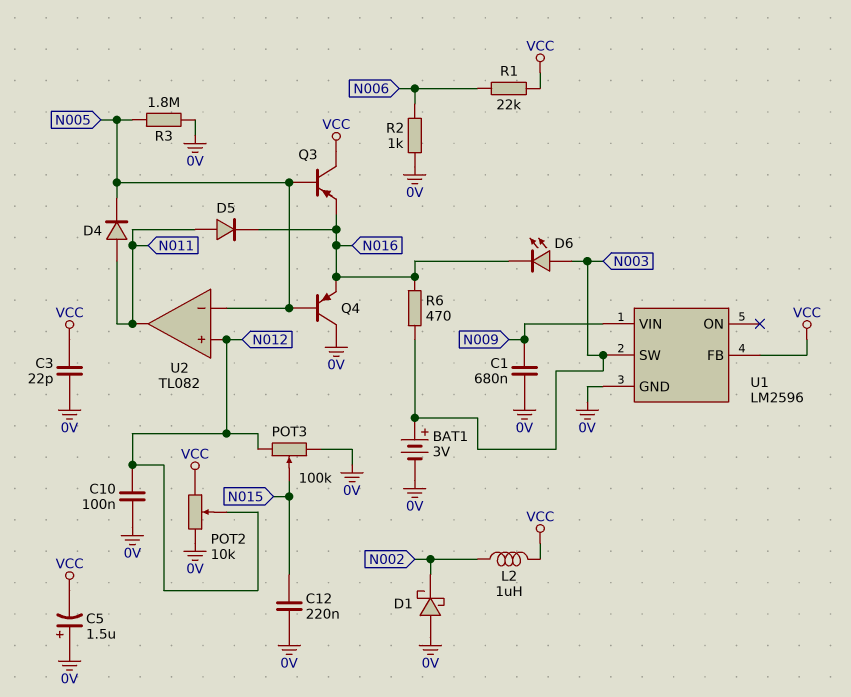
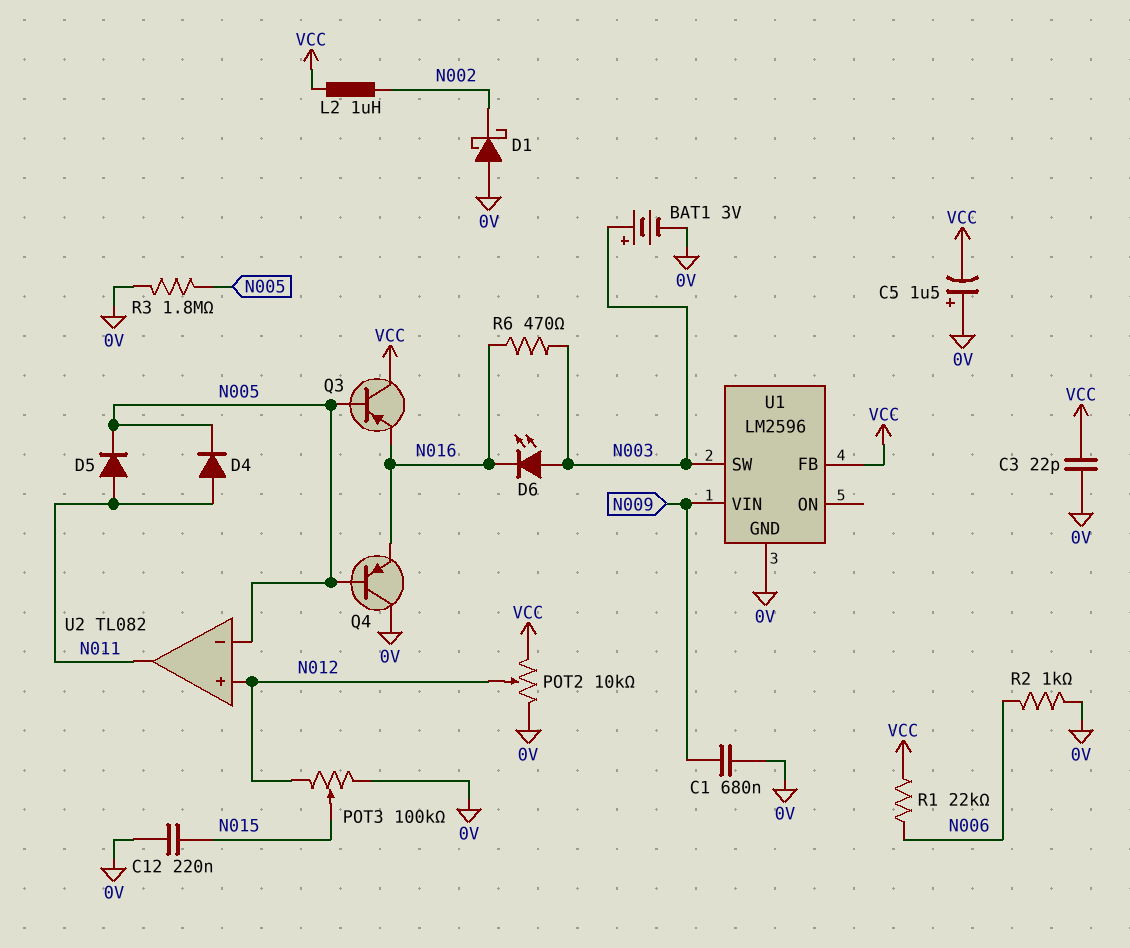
C10: 100nF (0V, N012) -> none
D5: diode (A N011, K N016) -> diode (A N011, K N005)

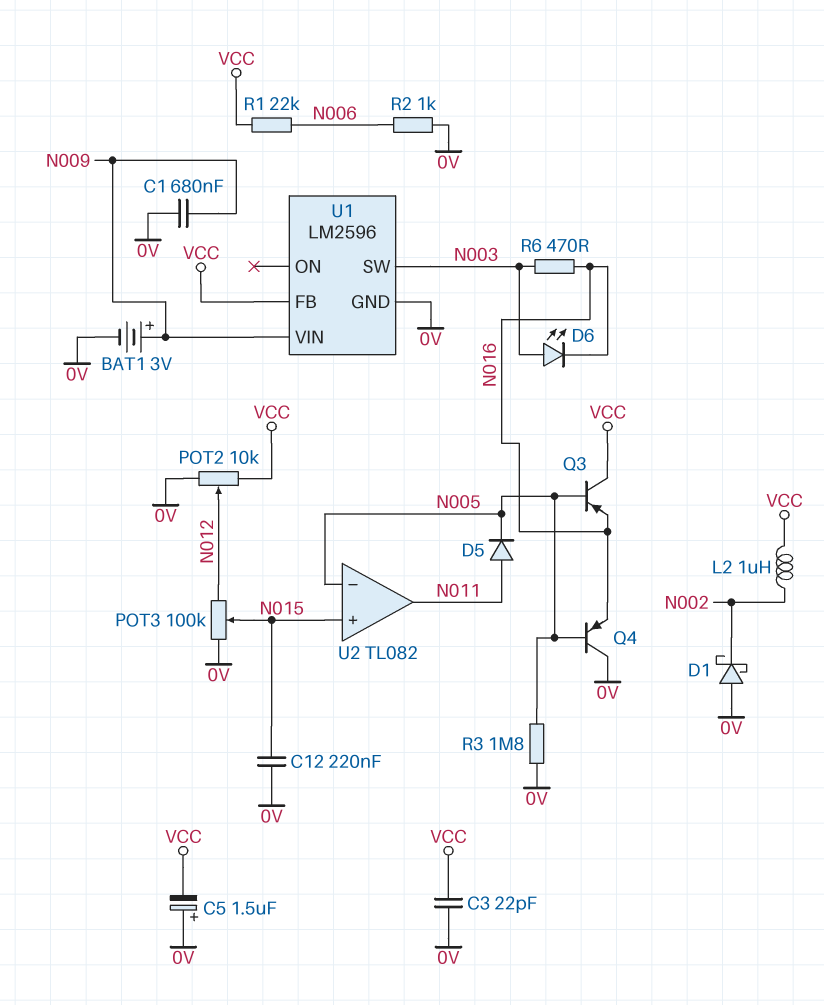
BAT1: 3V (plus N003, minus 0V) -> 3V (plus N009, minus 0V)
D4: diode (A N011, K N005) -> none
U2 pin in+: N012 -> N015

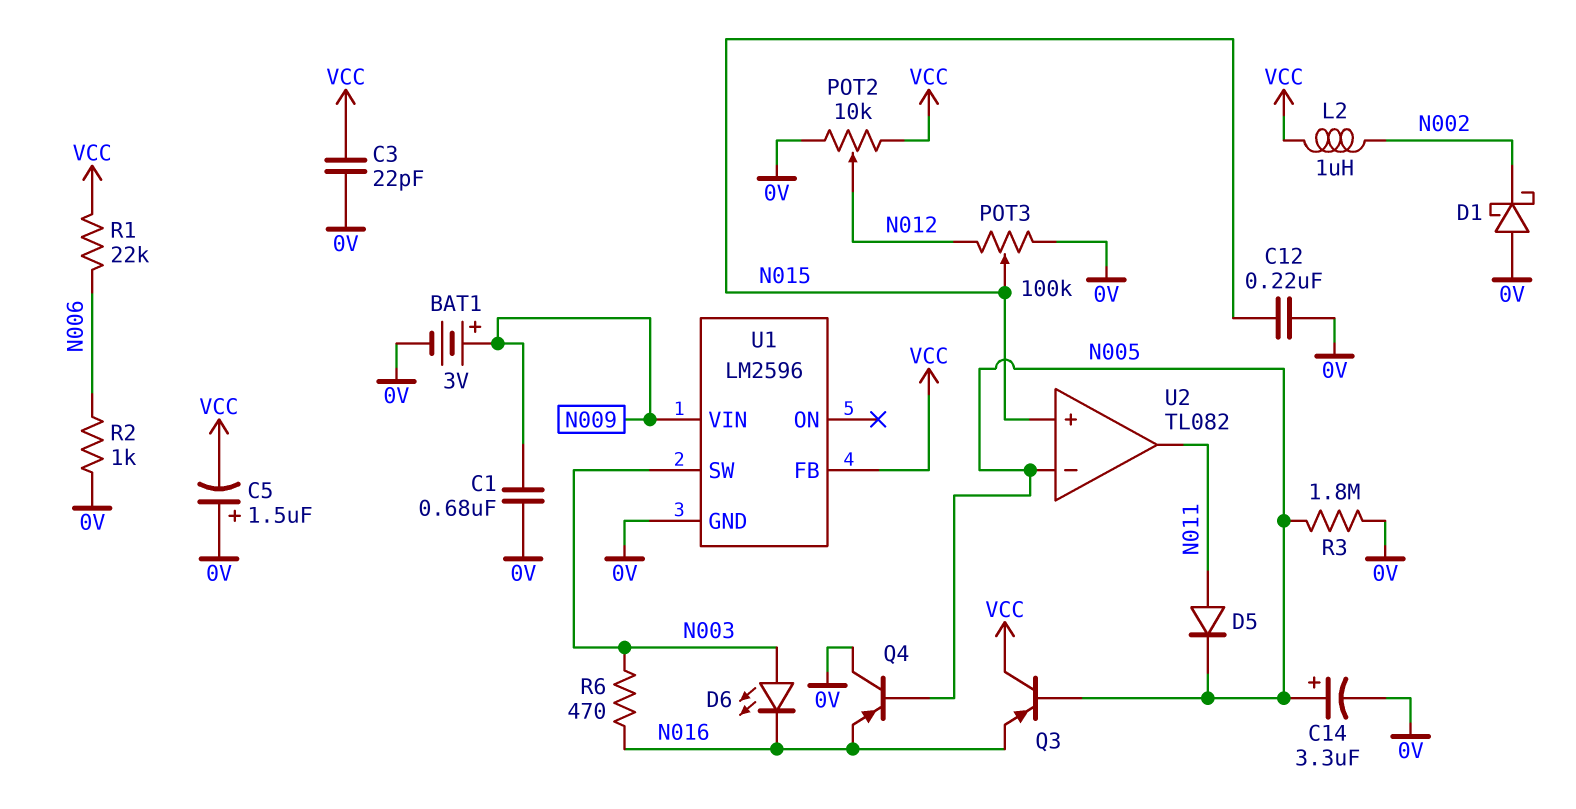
C14: none -> 3.3uF (plus N005, minus 0V)

